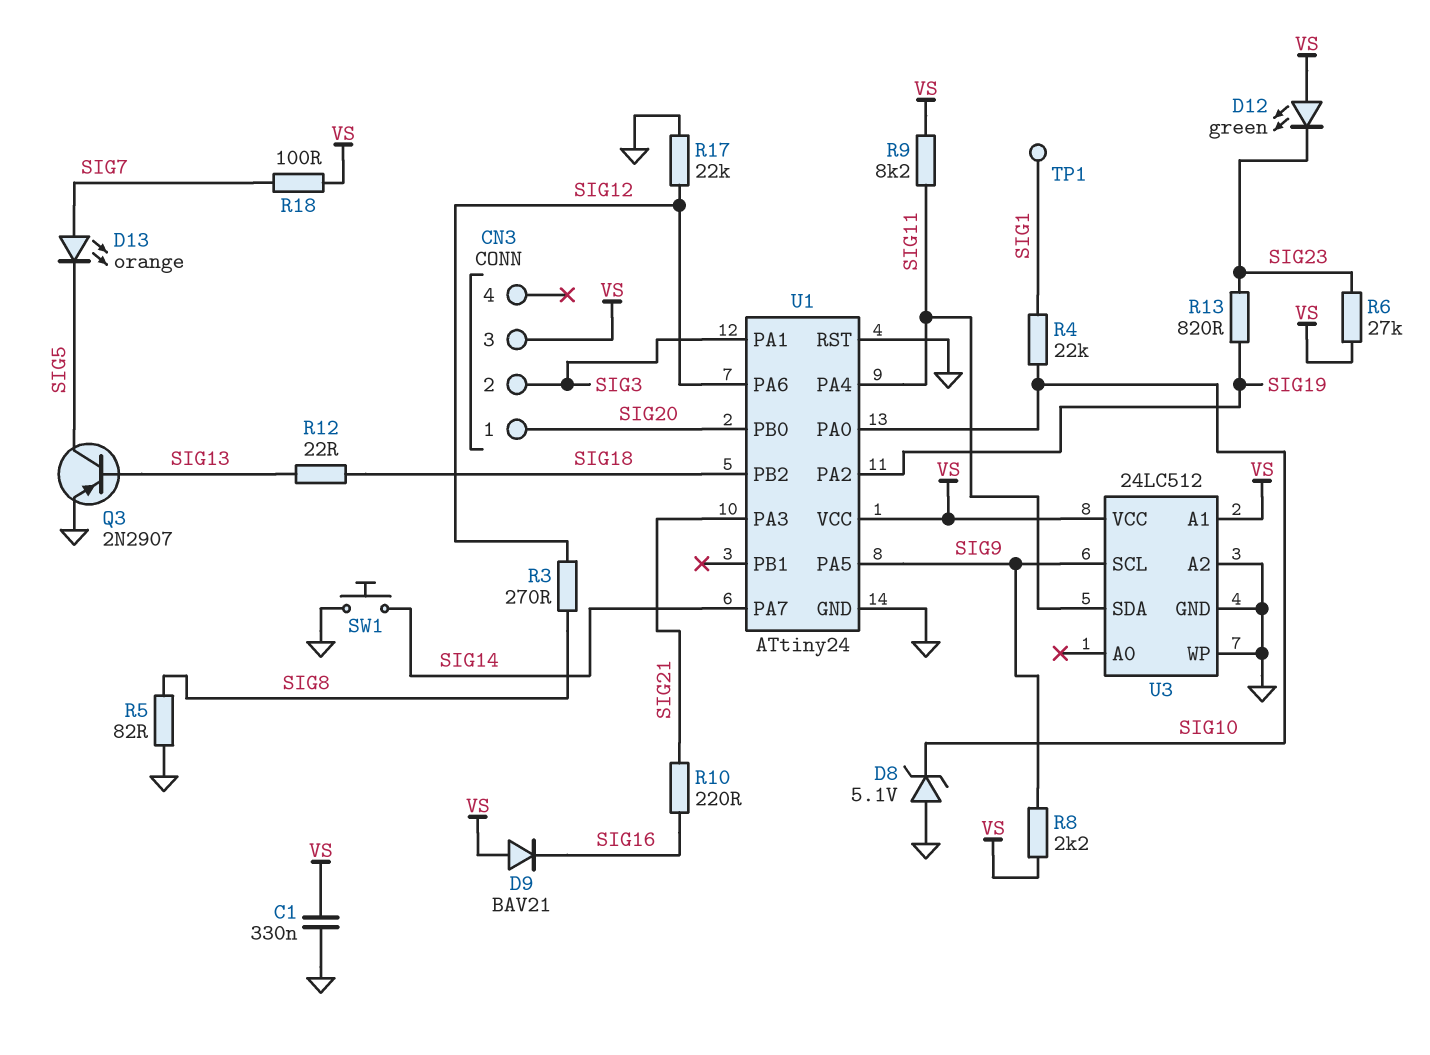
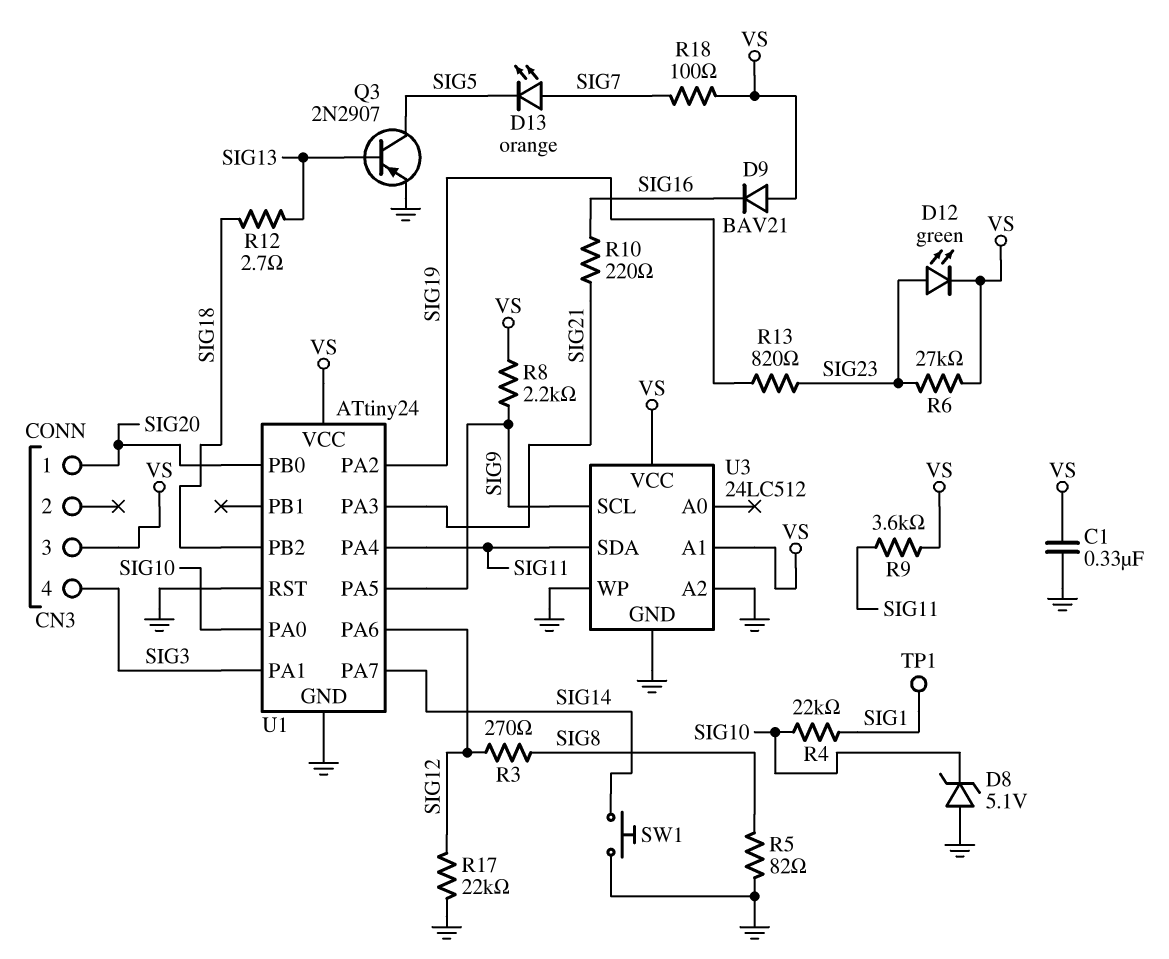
CN3 pin 2: SIG3 -> none
CN3 pin 4: none -> SIG3
D12: LED green (A VS, K SIG23) -> LED green (A SIG23, K VS)
R9: 8.2k (SIG11, VS) -> 3.6k (SIG11, VS)
R12: 22 (SIG13, SIG18) -> 2.7 (SIG13, SIG18)

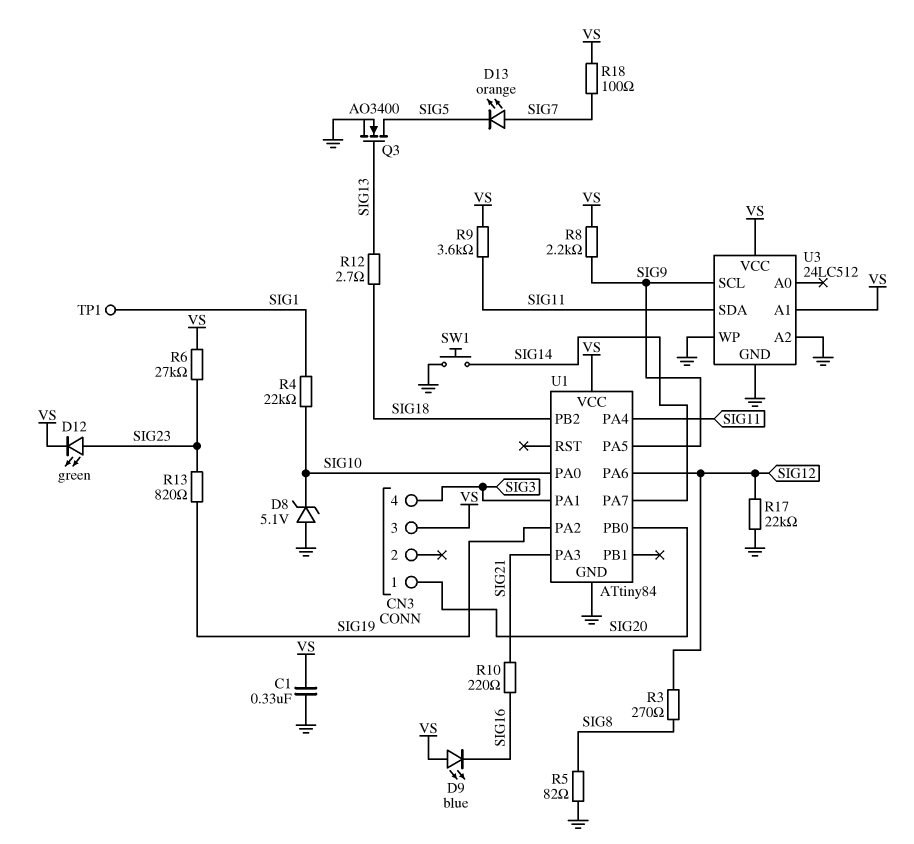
D9: diode BAV21 (A VS, K SIG16) -> LED blue (A VS, K SIG16)
Q3: PNP 2N2907 (B SIG13, C SIG5, E GND) -> NMOS AO3400 (G SIG13, D SIG5, S GND)
U1: ATtiny24 -> ATtiny84
U1 pin RST: GND -> none

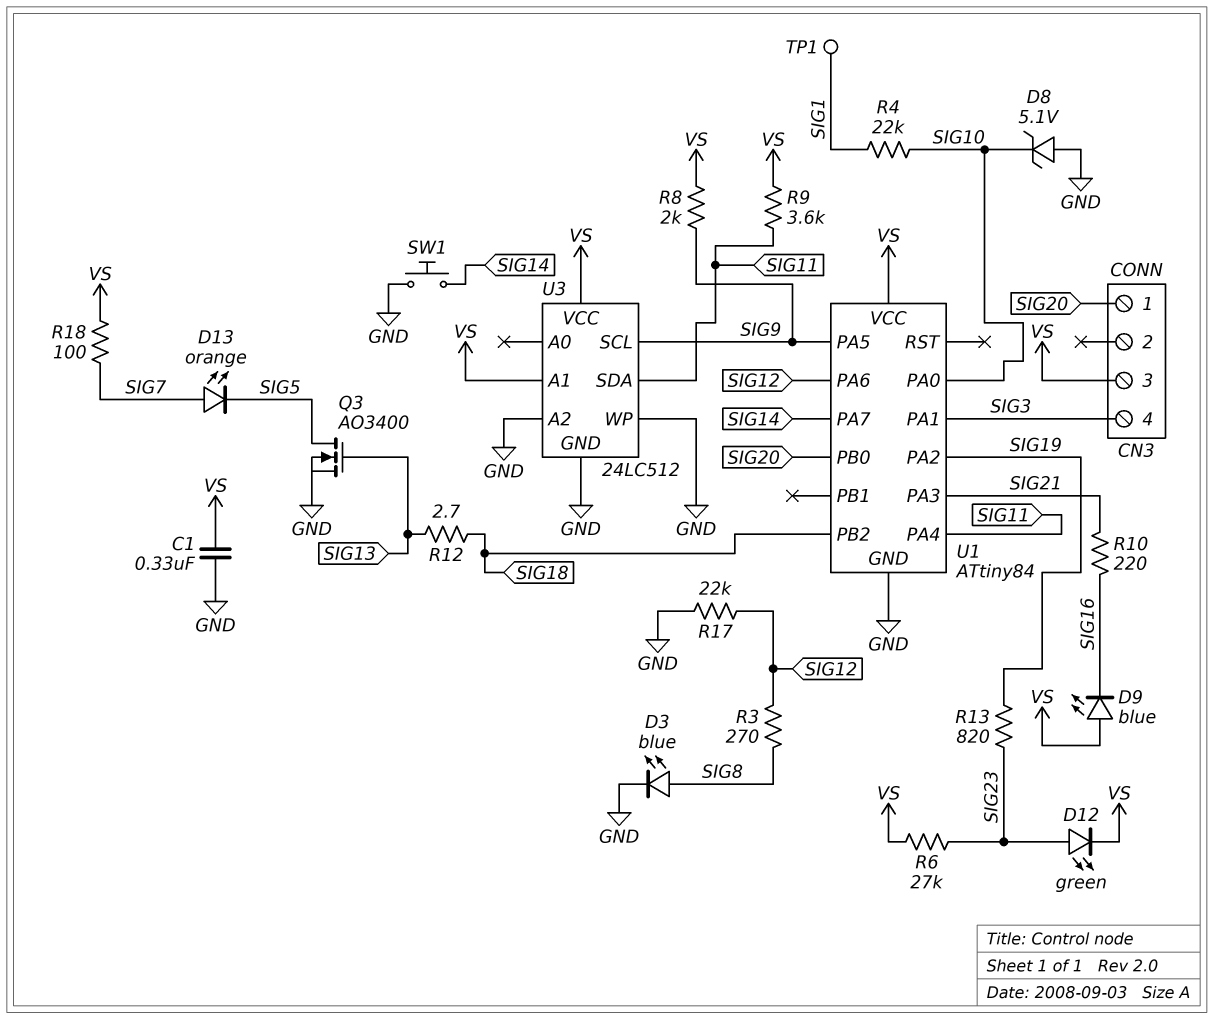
D3: none -> LED blue (A SIG8, K GND)
R5: 82 (GND, SIG8) -> none
R8: 2.2k (SIG9, VS) -> 2k (SIG9, VS)

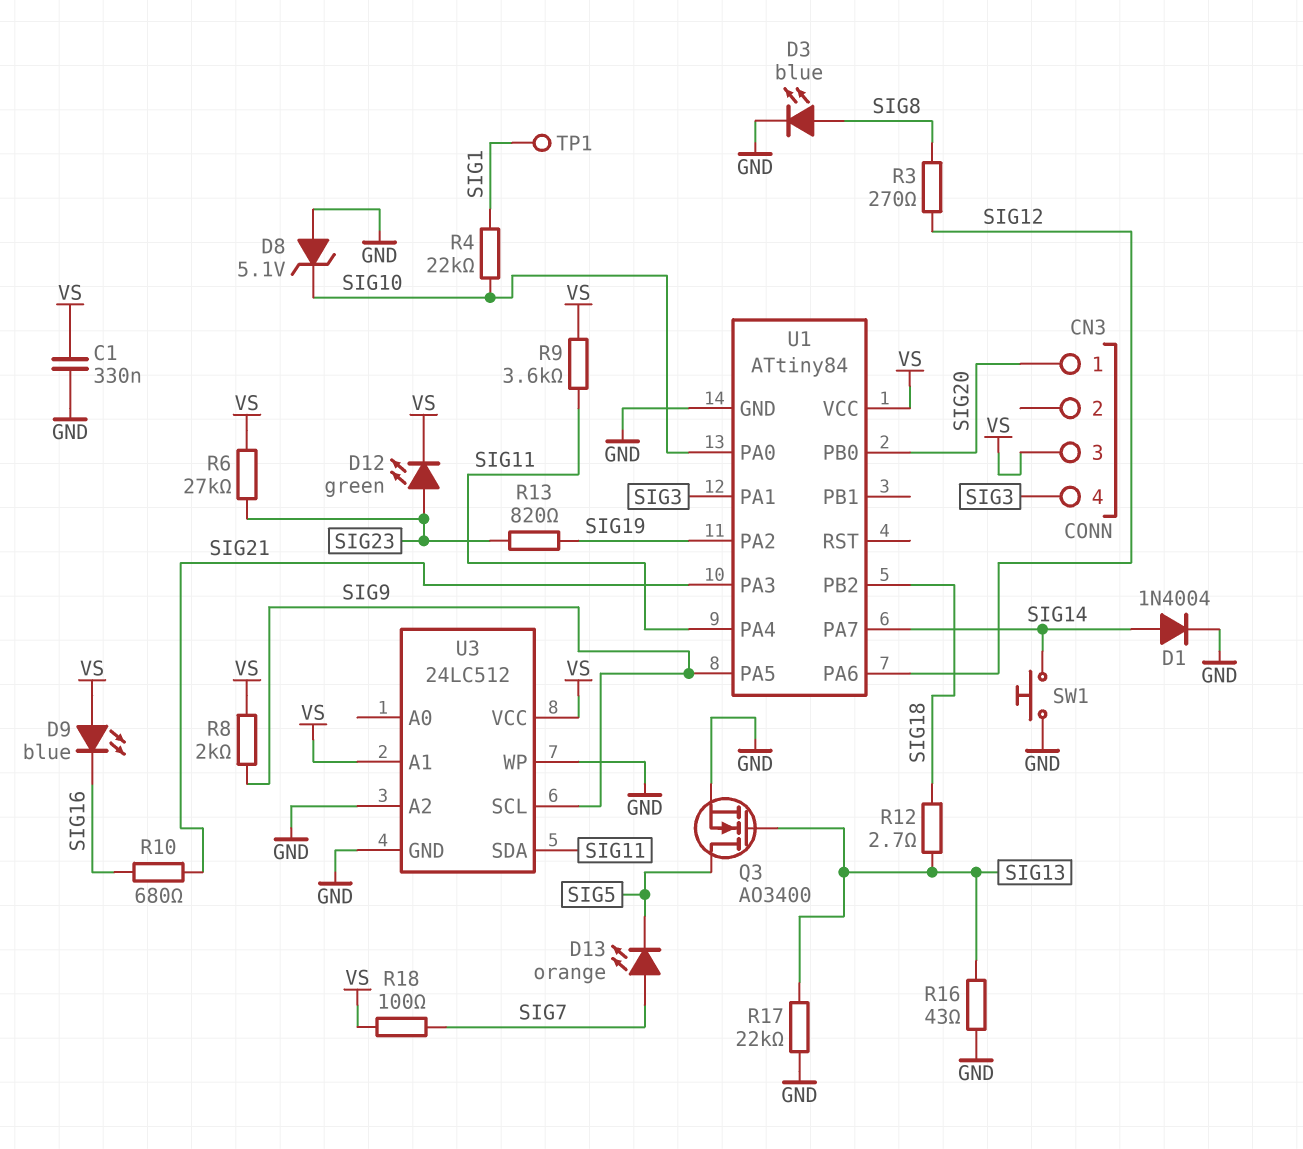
D1: none -> diode 1N4004 (A SIG14, K GND)
R10: 220 (SIG16, SIG21) -> 680 (SIG16, SIG21)
R16: none -> 43 (GND, SIG13)
R17: 22k (GND, SIG12) -> 22k (GND, SIG13)

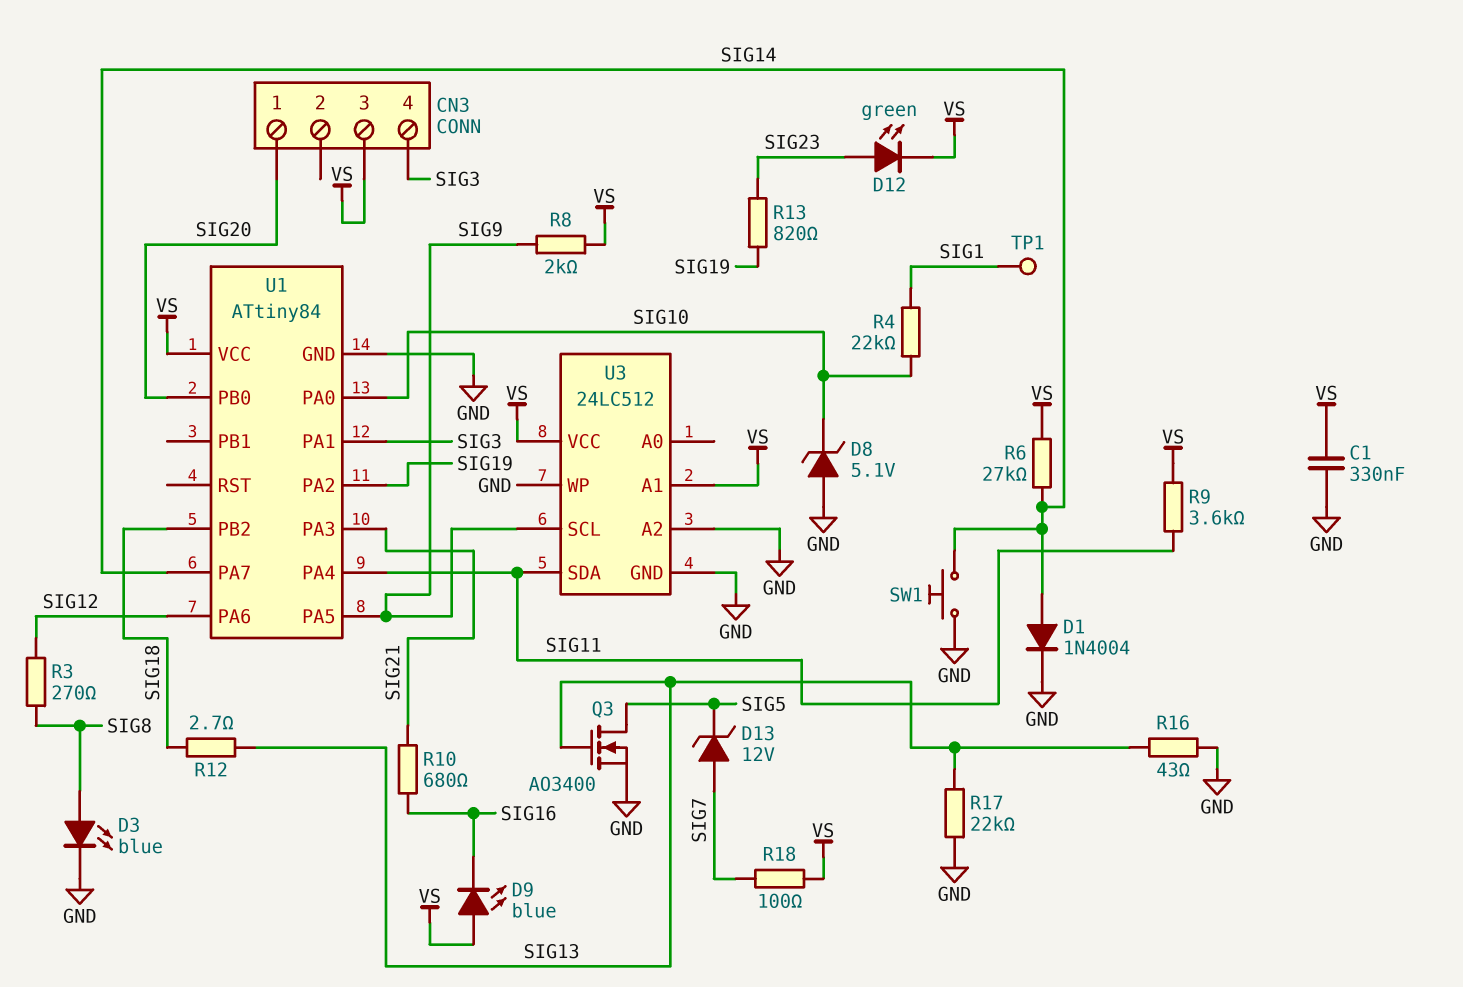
D13: LED orange (A SIG7, K SIG5) -> zener 12V (A SIG7, K SIG5)
R6: 27k (SIG23, VS) -> 27k (SIG14, VS)

